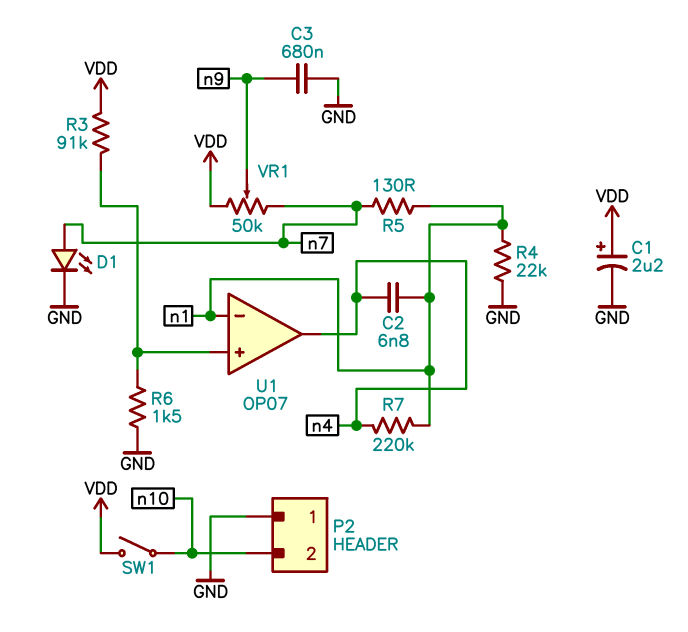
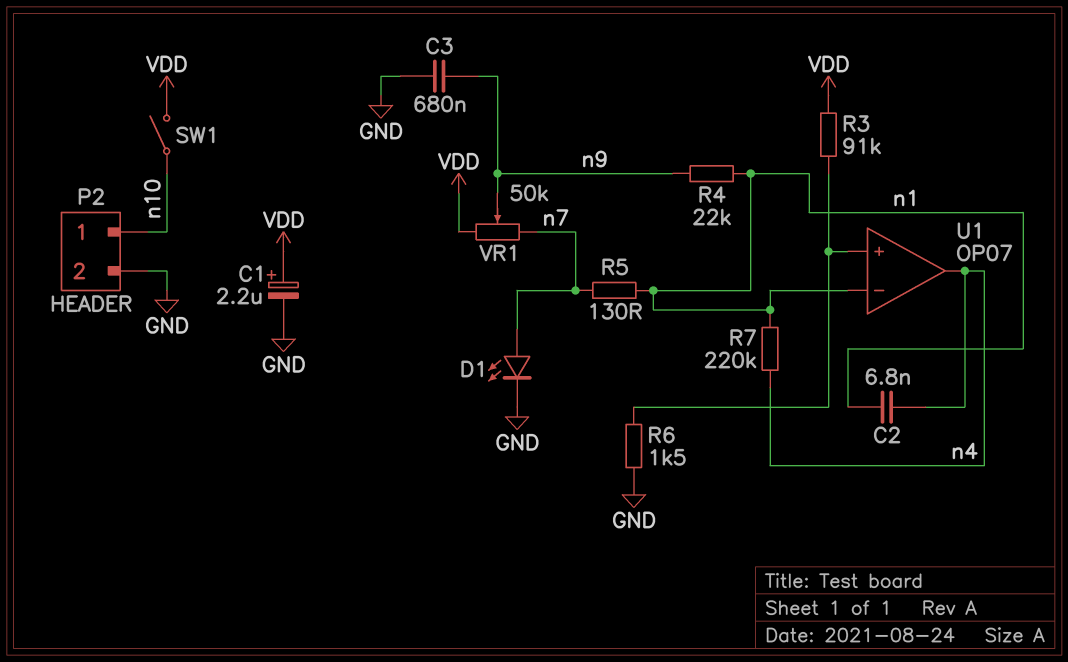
P2 pin 1: GND -> n10
P2 pin 2: n10 -> GND
R4: 22k (GND, n1) -> 22k (n1, n9)

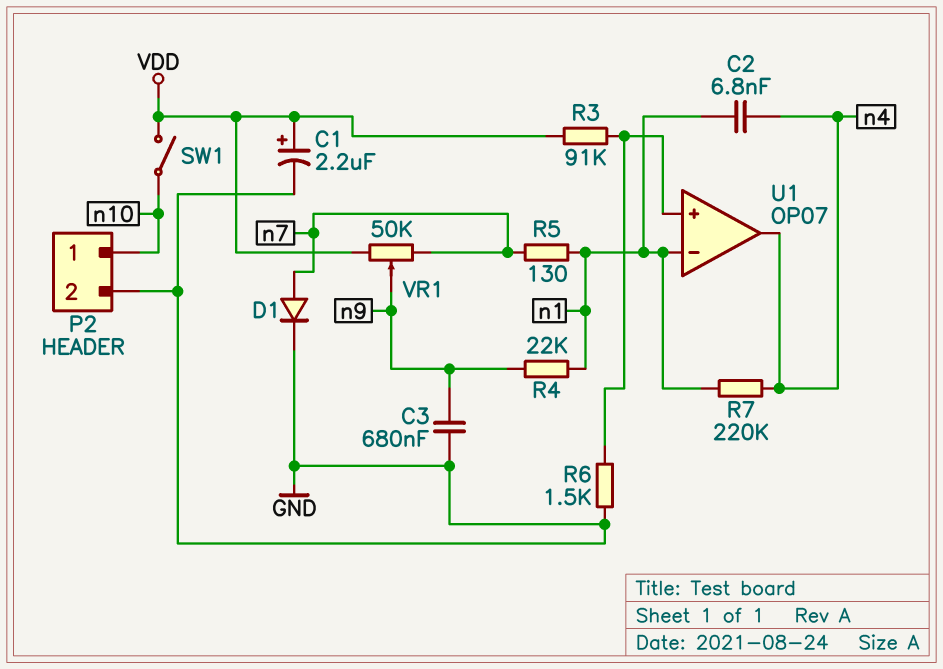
D1: LED (A n7, K GND) -> diode (A n7, K GND)

